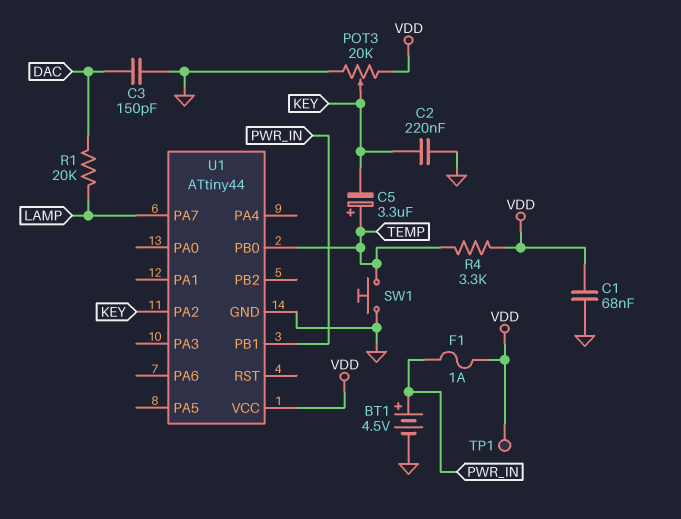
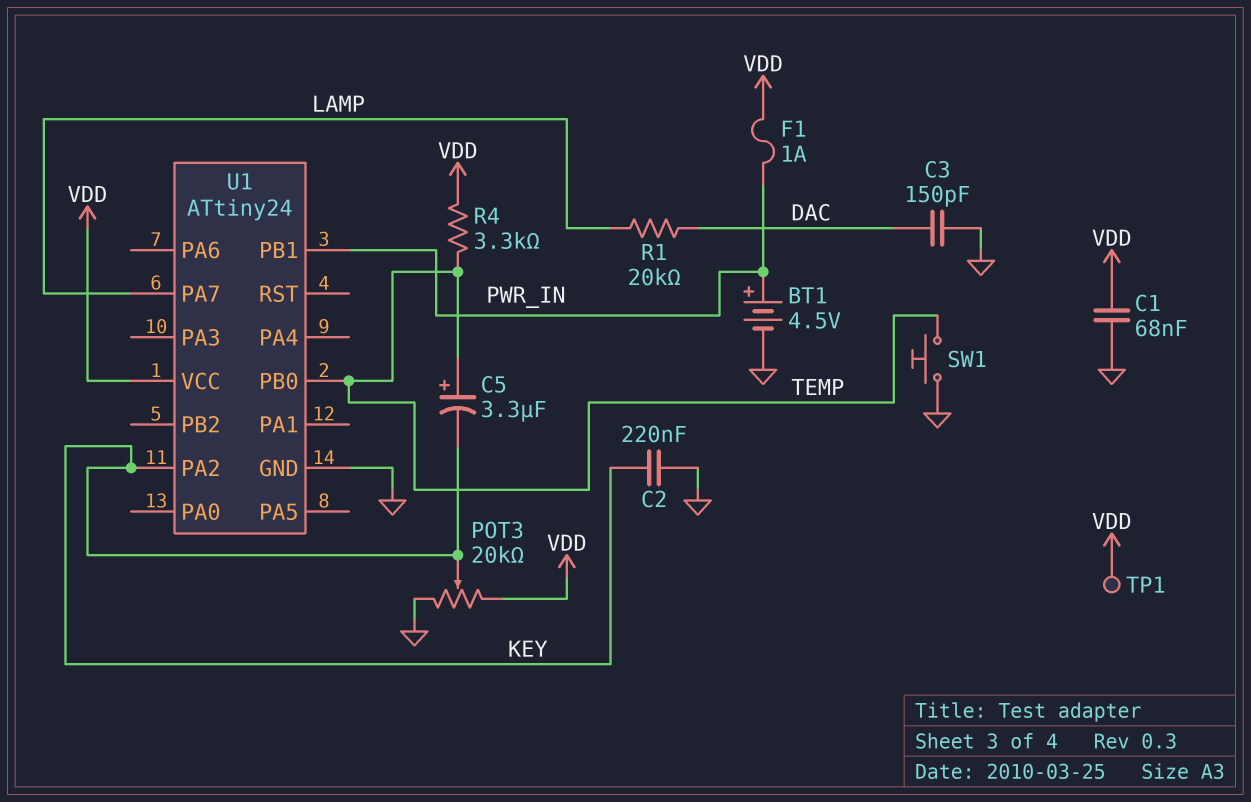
U1: ATtiny44 -> ATtiny24

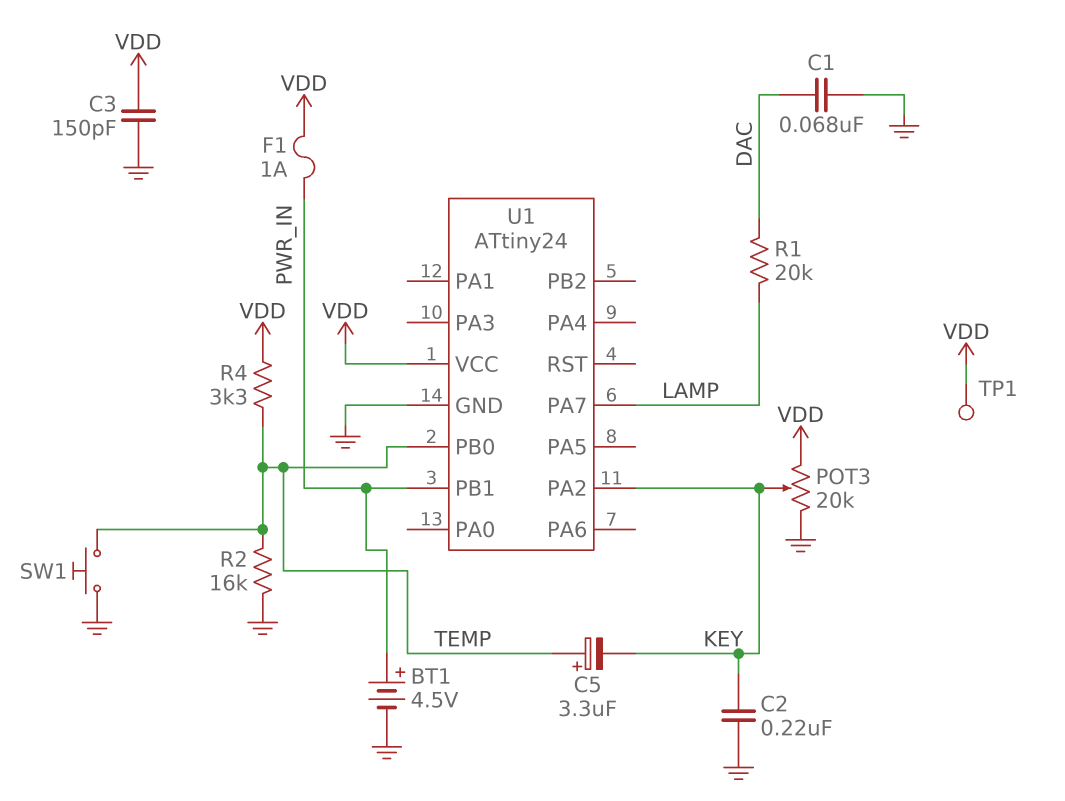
C1: 68nF (GND, VDD) -> 68nF (DAC, GND)
C3: 150pF (DAC, GND) -> 150pF (GND, VDD)
R2: none -> 16k (GND, TEMP)

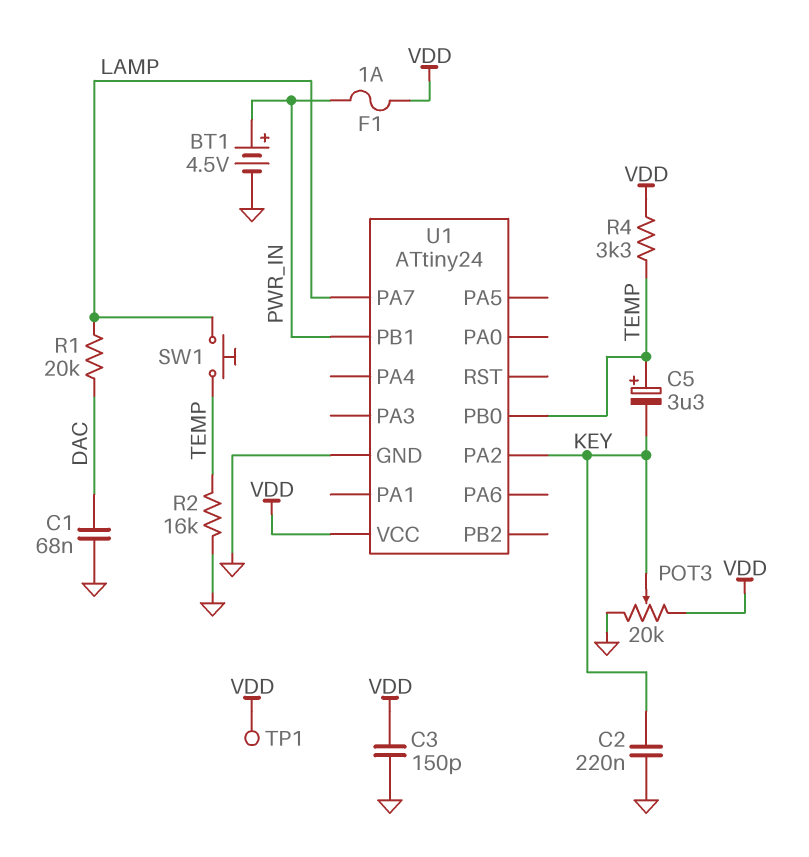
SW1: button (GND, TEMP) -> button (LAMP, TEMP)

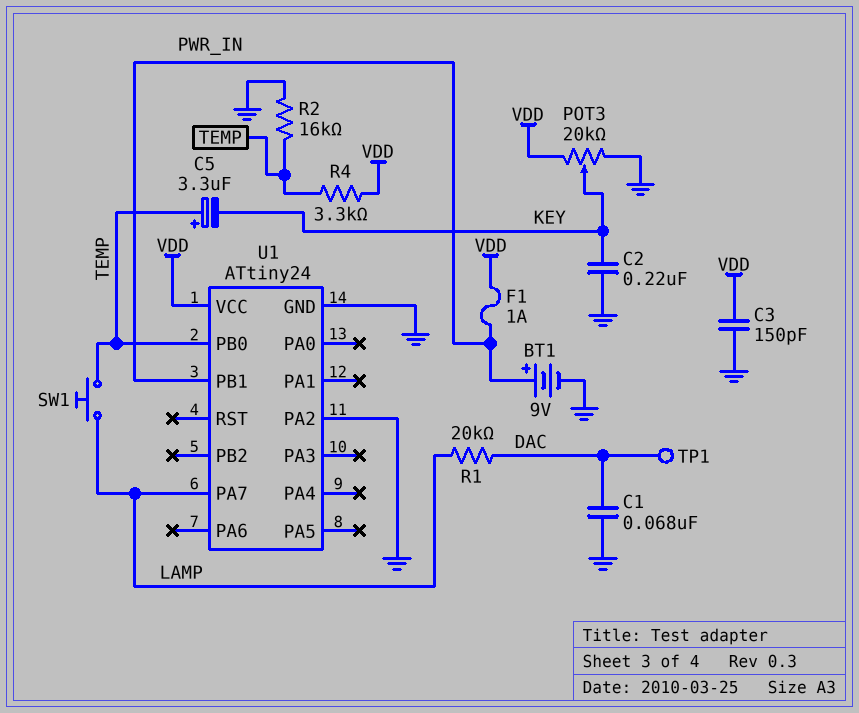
BT1: 4.5V (plus PWR_IN, minus GND) -> 9V (plus PWR_IN, minus GND)
TP1: test point (VDD) -> test point (DAC)
U1 pin PA2: KEY -> GND

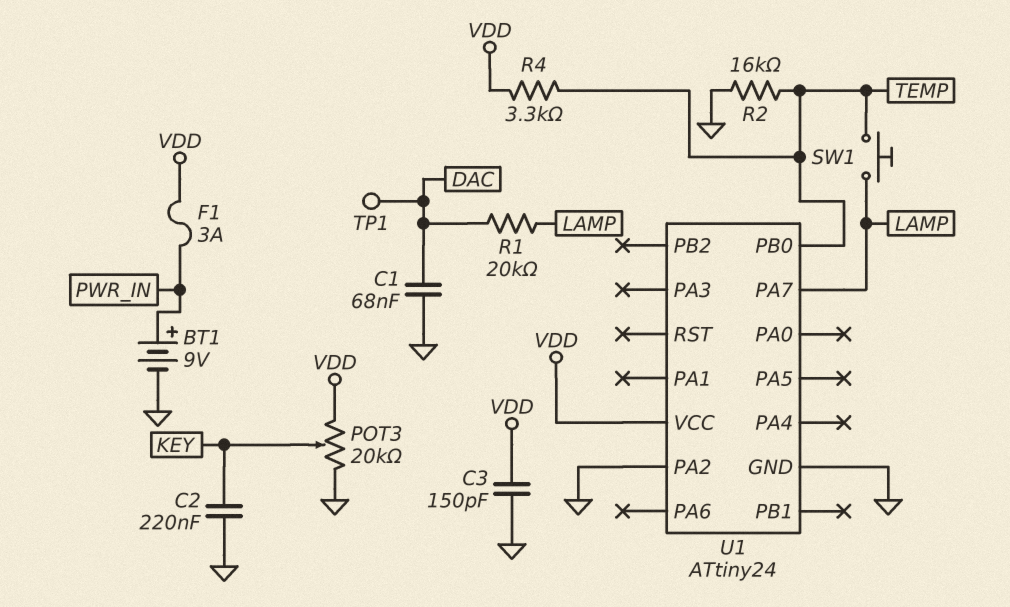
C5: 3.3uF (plus TEMP, minus KEY) -> none
F1: 1A (PWR_IN, VDD) -> 3A (PWR_IN, VDD)
U1 pin PB1: PWR_IN -> none

